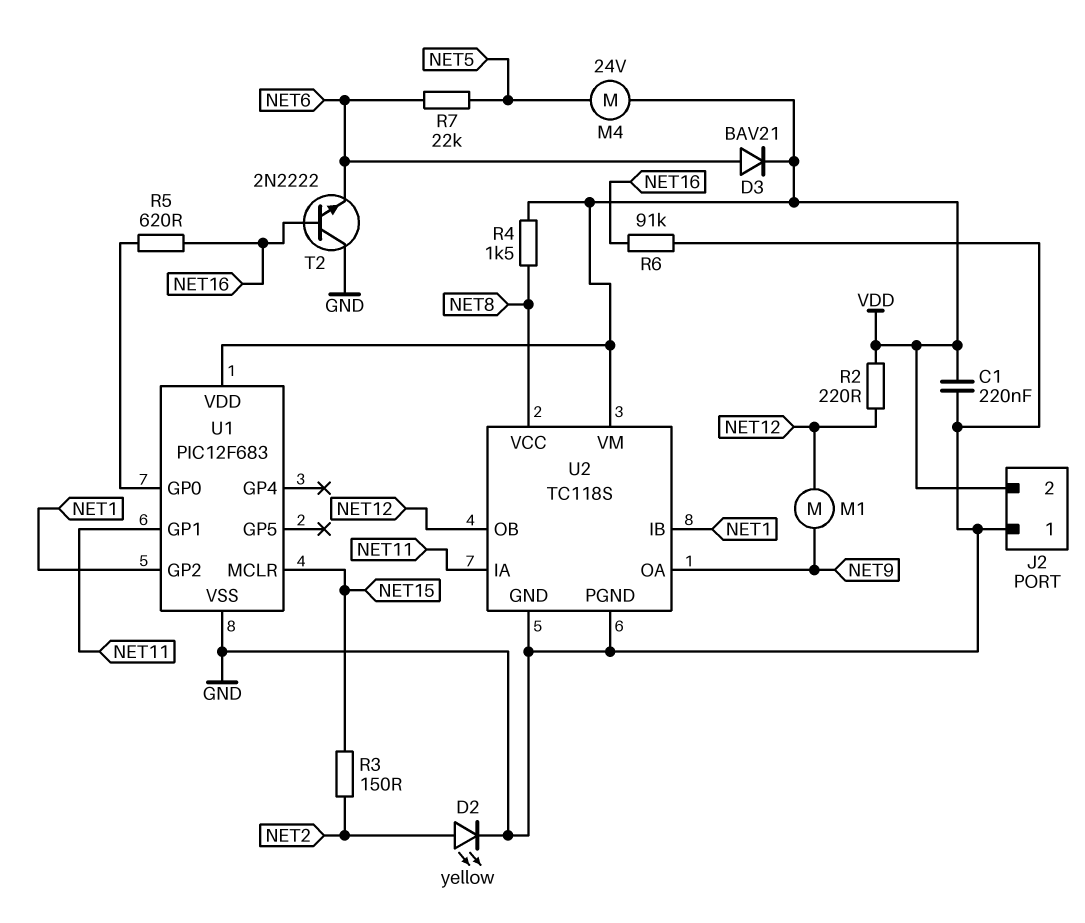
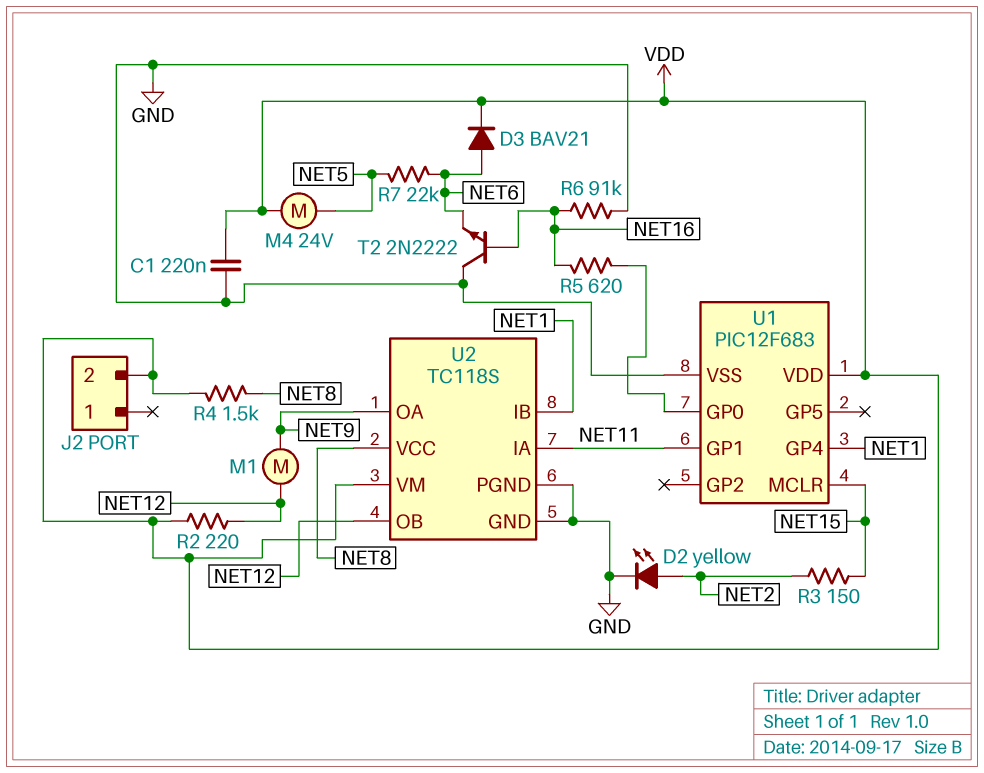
J2 pin 1: GND -> none
U1 pin GP2: NET1 -> none
U1 pin GP4: none -> NET1

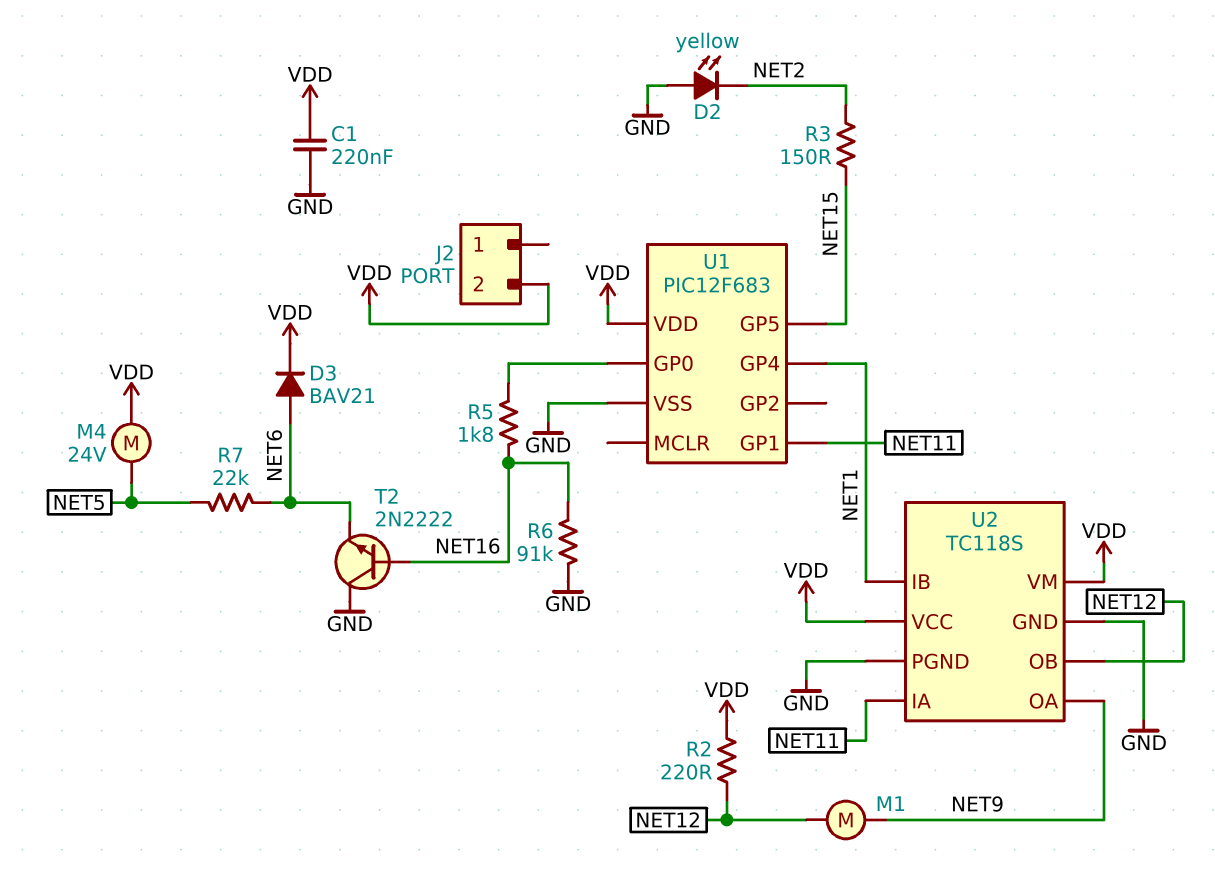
D2: LED yellow (A NET2, K GND) -> LED yellow (A GND, K NET2)
R4: 1.5k (NET8, VDD) -> none
R5: 620 (NET16, U1/GP0) -> 1.8k (NET16, U1/GP0)
U1 pin GP5: none -> NET15
U1 pin MCLR: NET15 -> none
U2 pin VCC: NET8 -> VDD

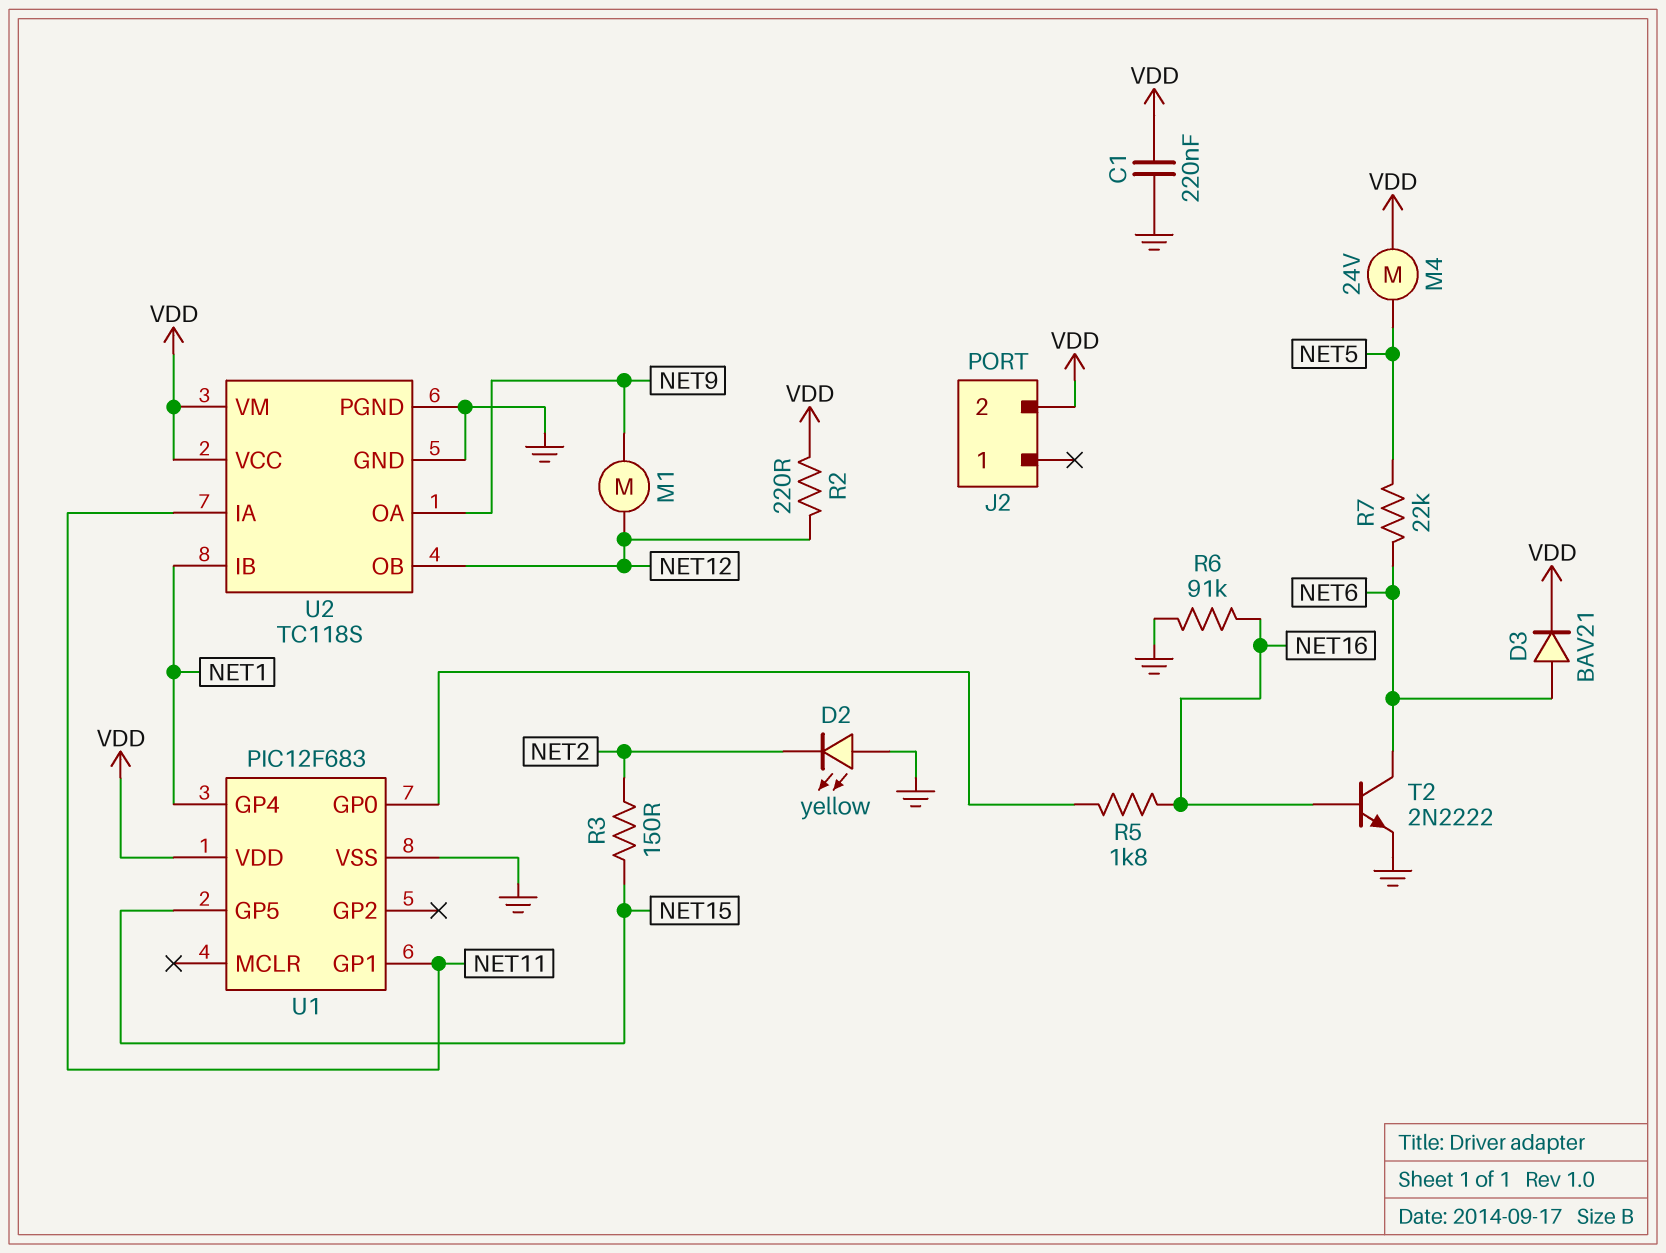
T2: NPN 2N2222 (B NET16, C GND, E NET6) -> NPN 2N2222 (B NET16, C NET6, E GND)

